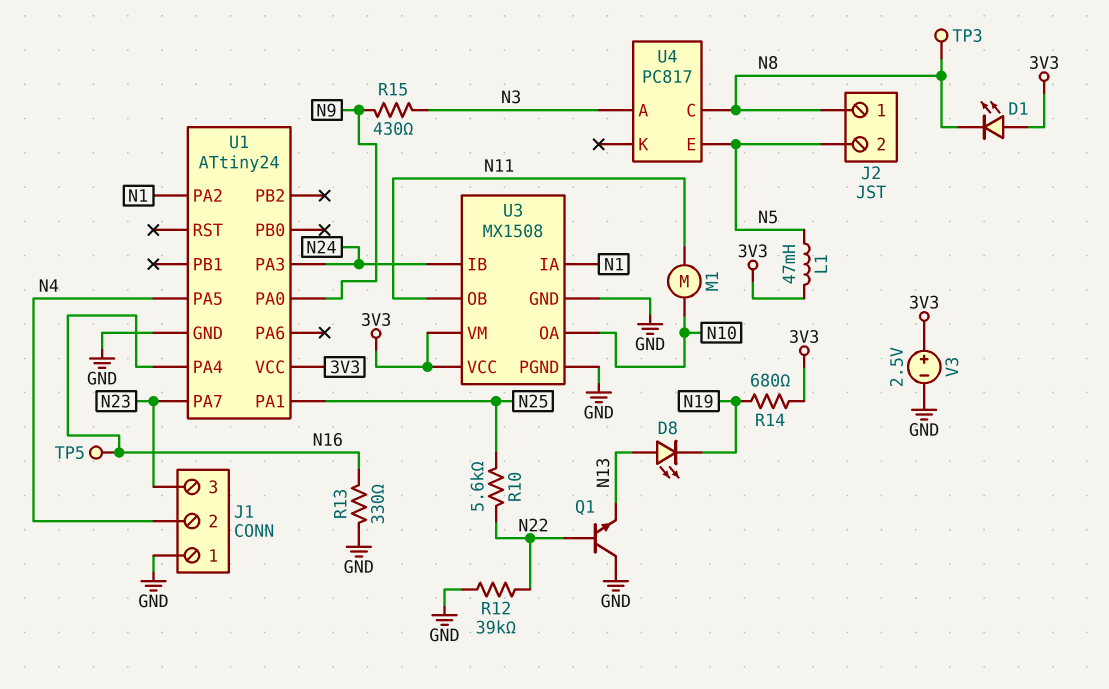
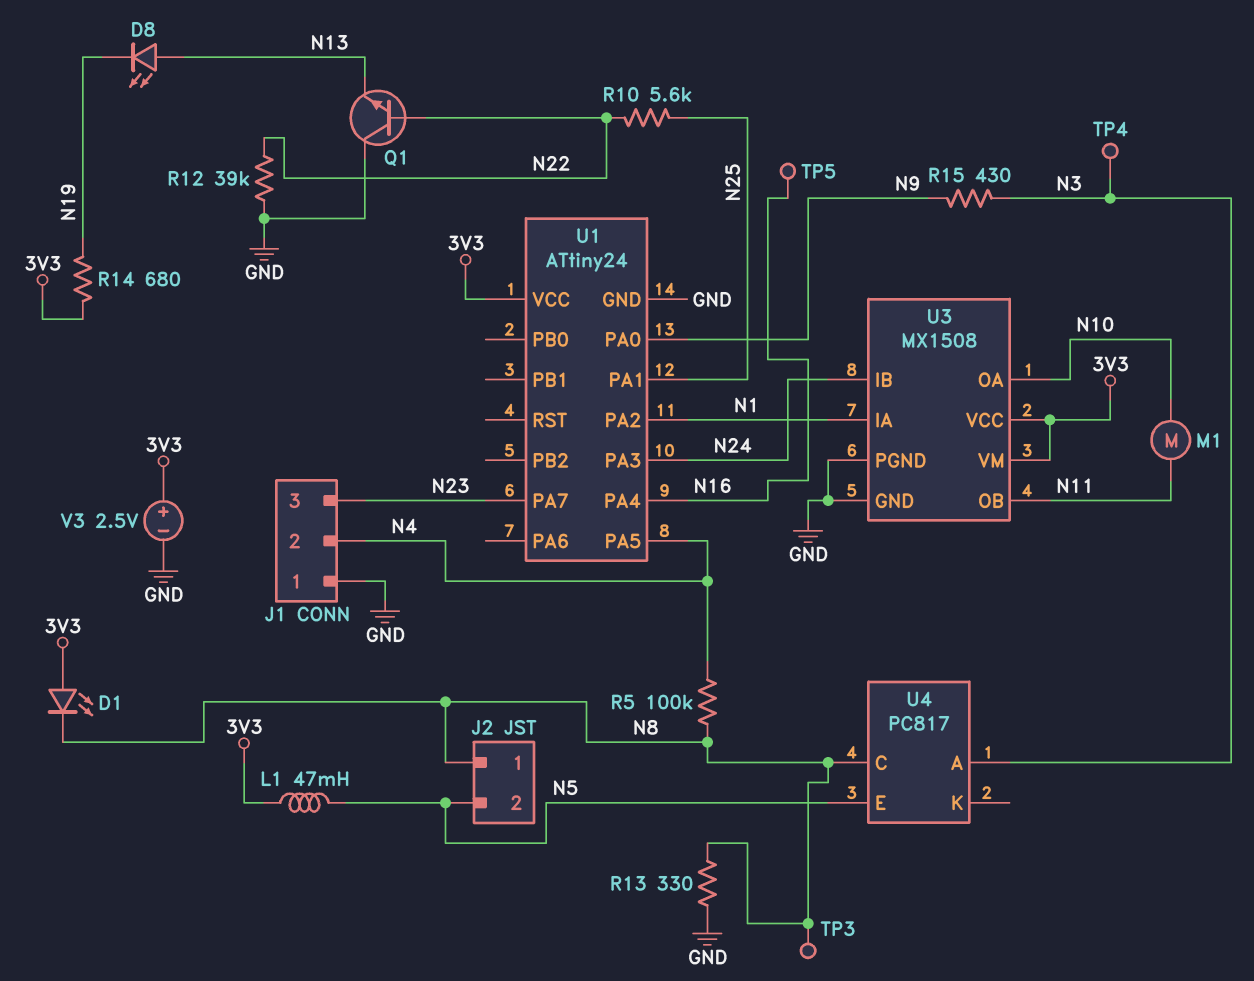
R5: none -> 100k (N4, N8)
R13: 330 (GND, N16) -> 330 (GND, N8)
TP4: none -> test point (N3)

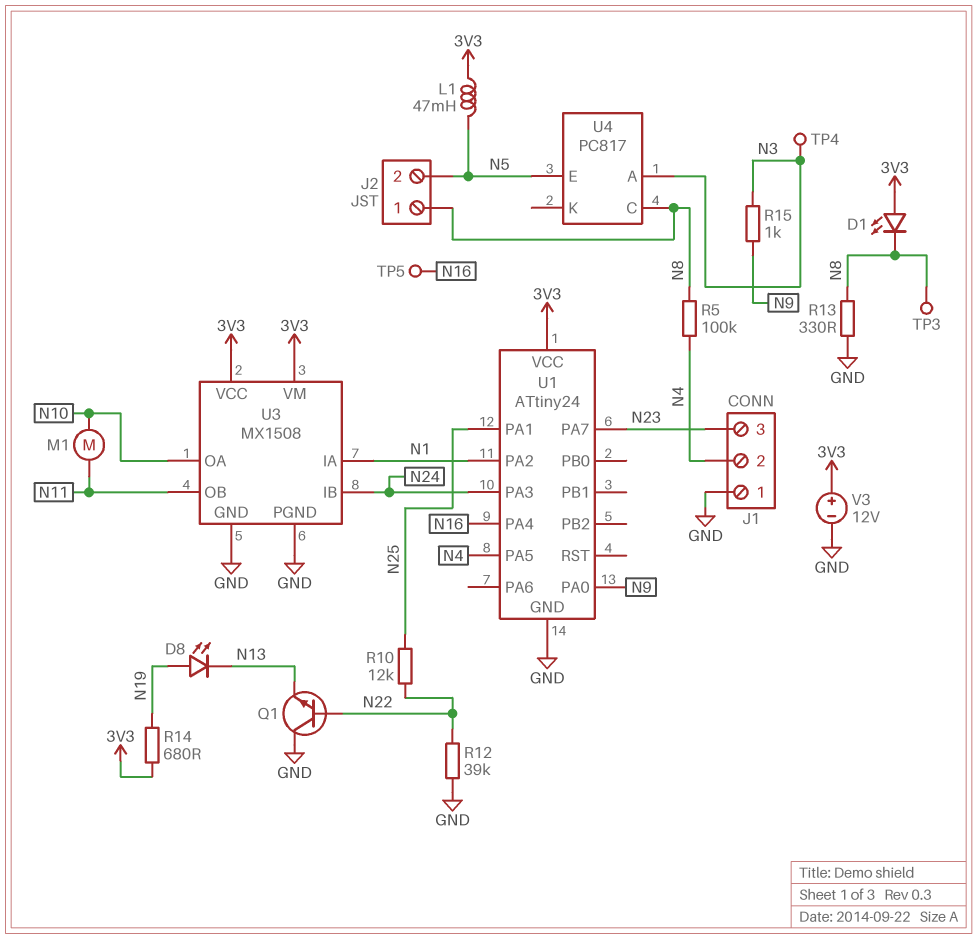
D8: LED (A N13, K N19) -> LED (A N19, K N13)
R10: 5.6k (N22, N25) -> 12k (N22, N25)
R15: 430 (N3, N9) -> 1k (N3, N9)
V3: 2.5V (plus 3V3, minus GND) -> 12V (plus 3V3, minus GND)

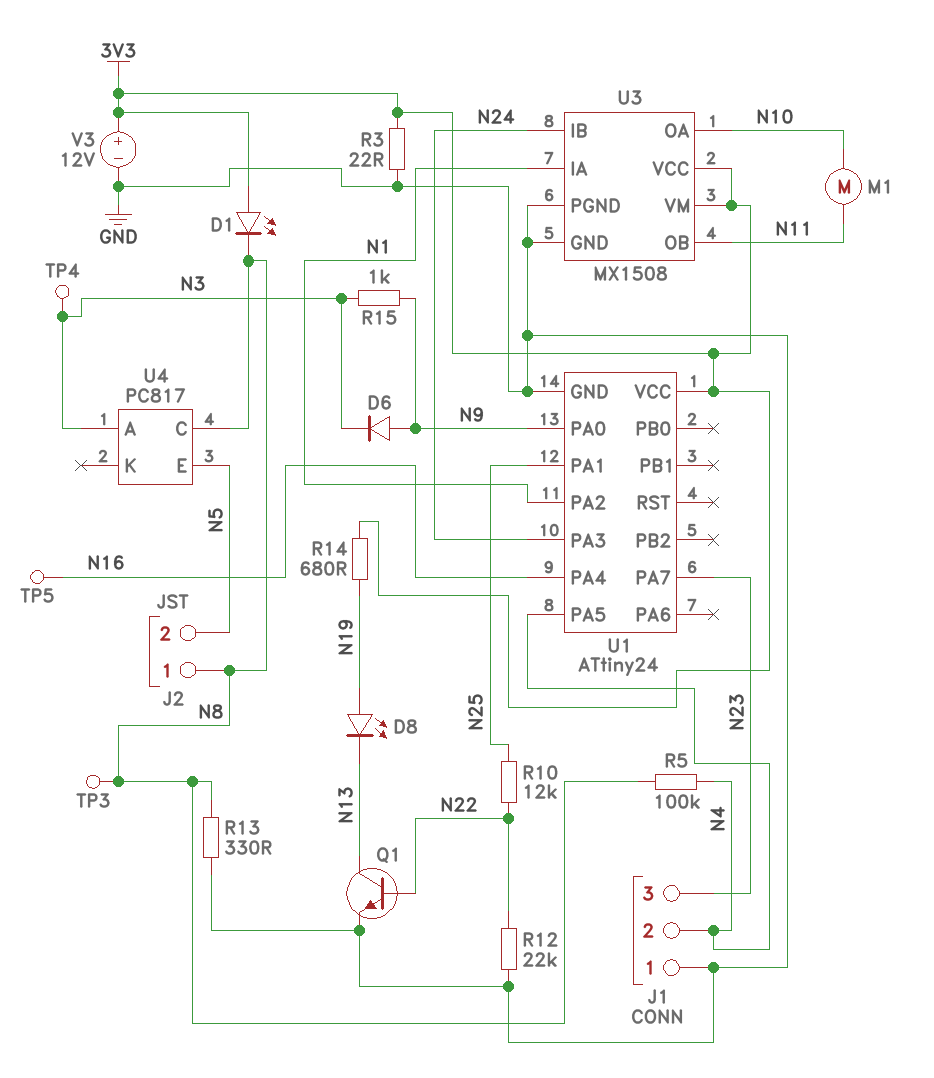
D6: none -> diode (A N9, K N3)
L1: 47mH (3V3, N5) -> none
Q1: NPN (B N22, C GND, E N13) -> NPN (B N22, C N13, E GND)
R3: none -> 22 (3V3, GND)
R12: 39k (GND, N22) -> 22k (GND, N22)

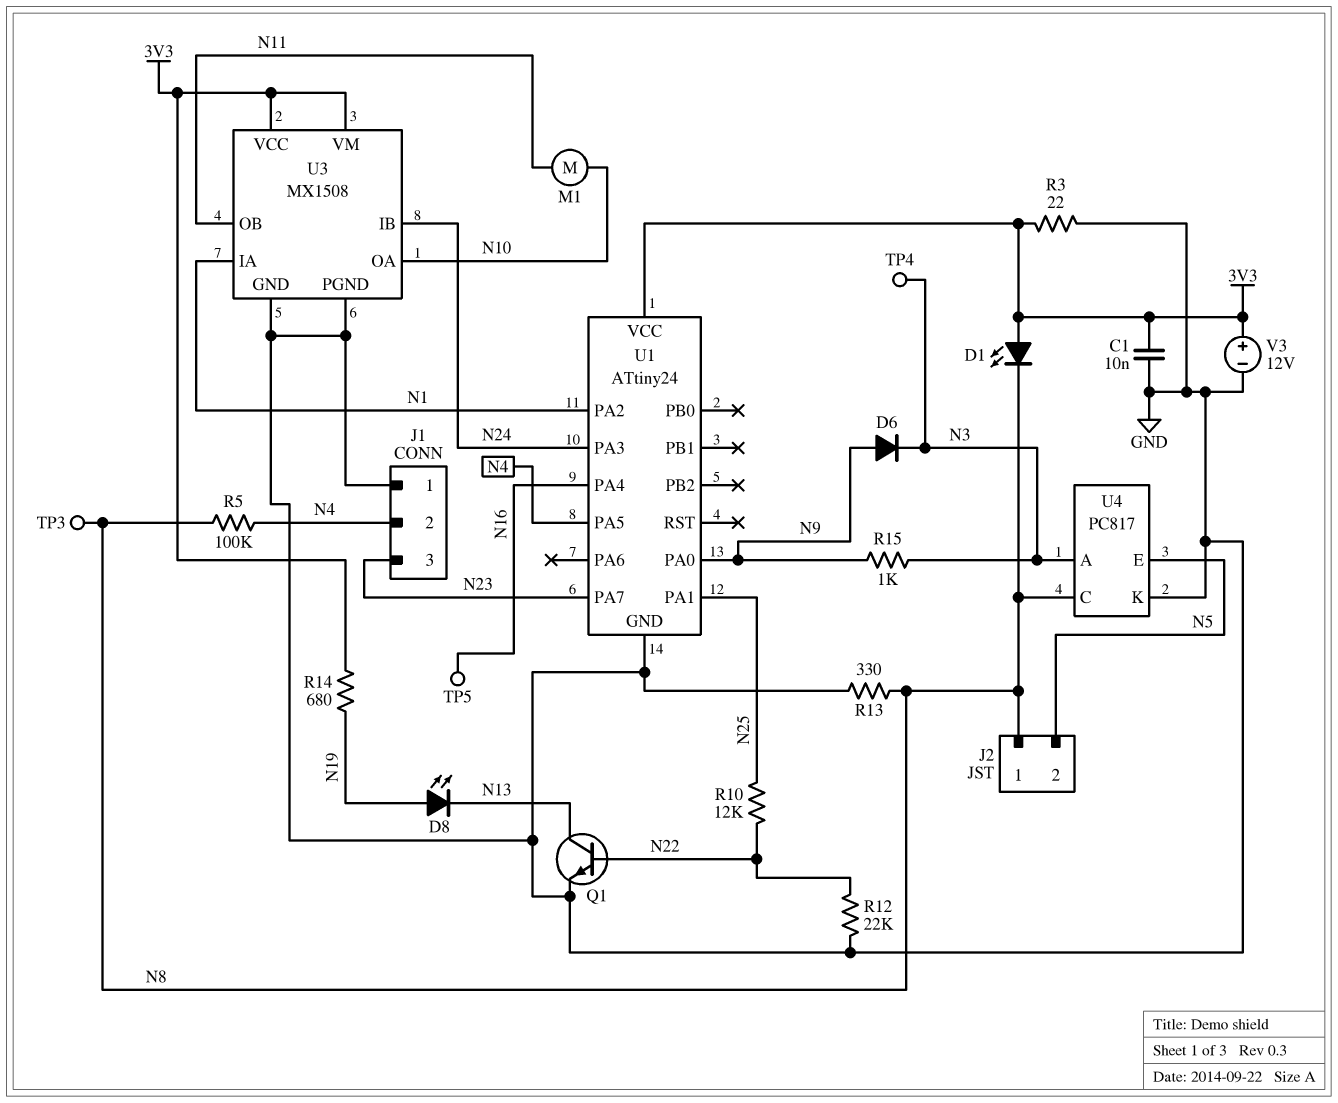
C1: none -> 10nF (3V3, GND)
U4 pin K: none -> GND

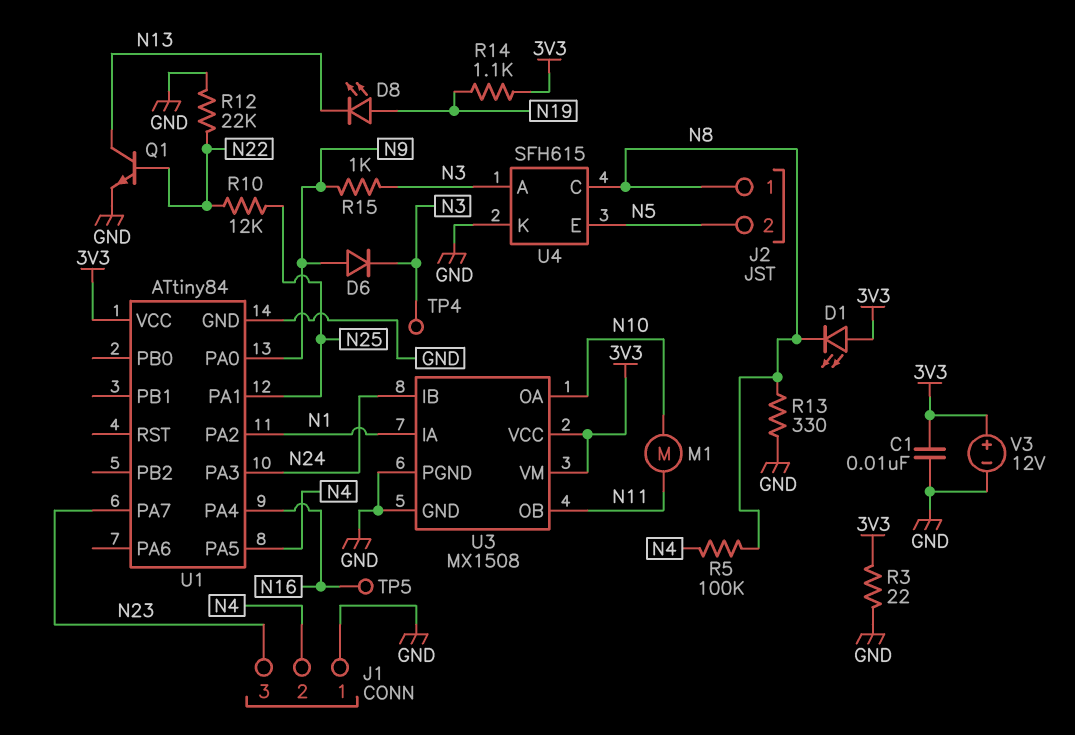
R14: 680 (3V3, N19) -> 1.1k (3V3, N19)
TP3: test point (N8) -> none
U1: ATtiny24 -> ATtiny84
U4: PC817 -> SFH615

